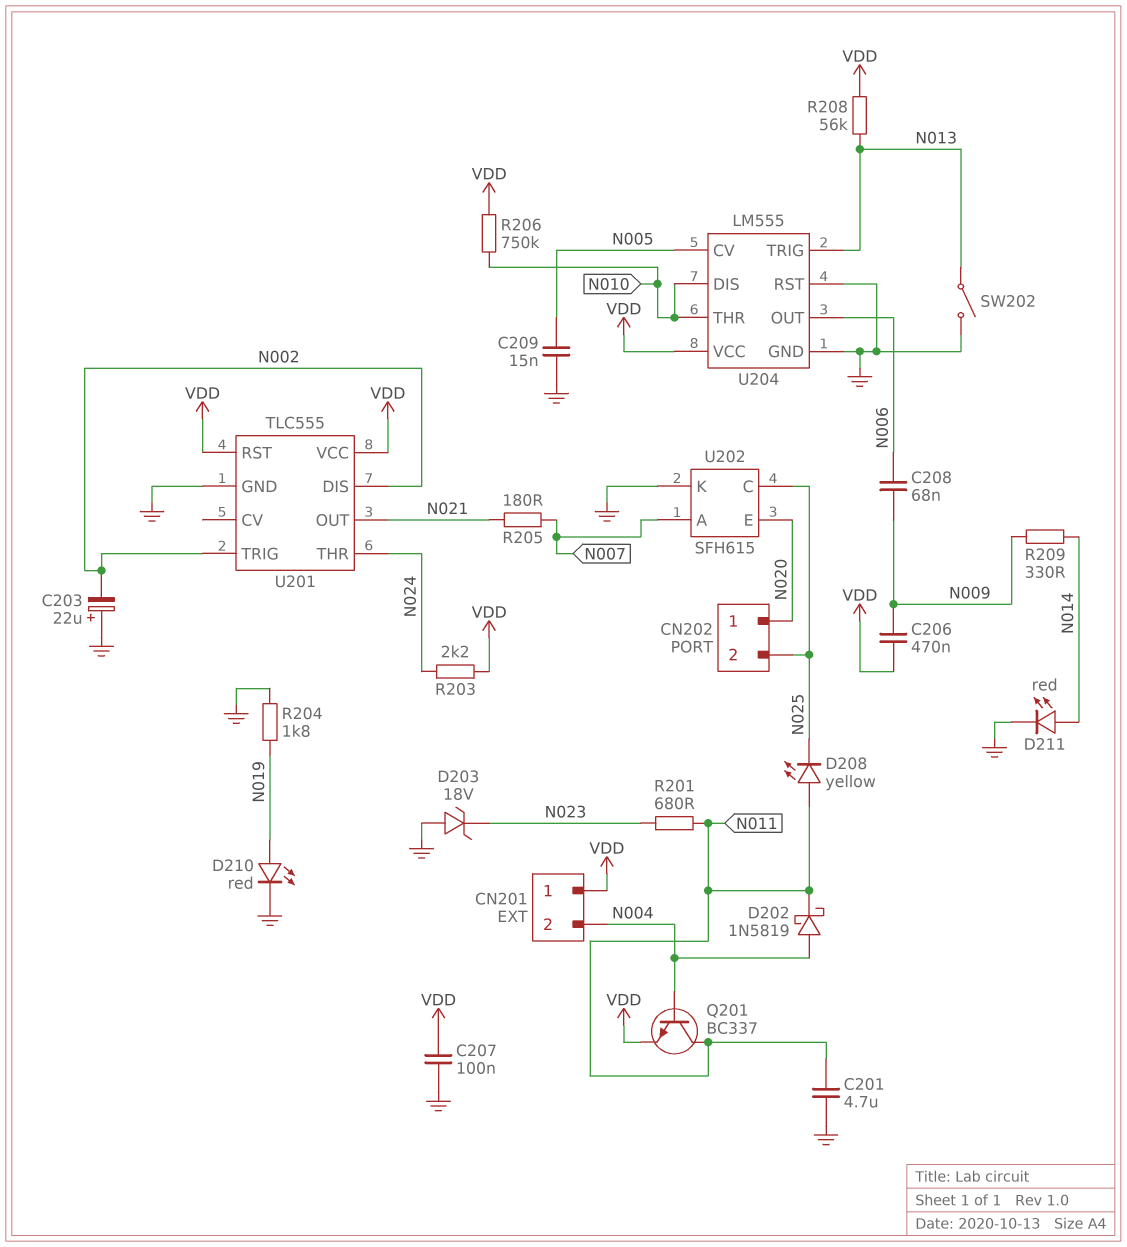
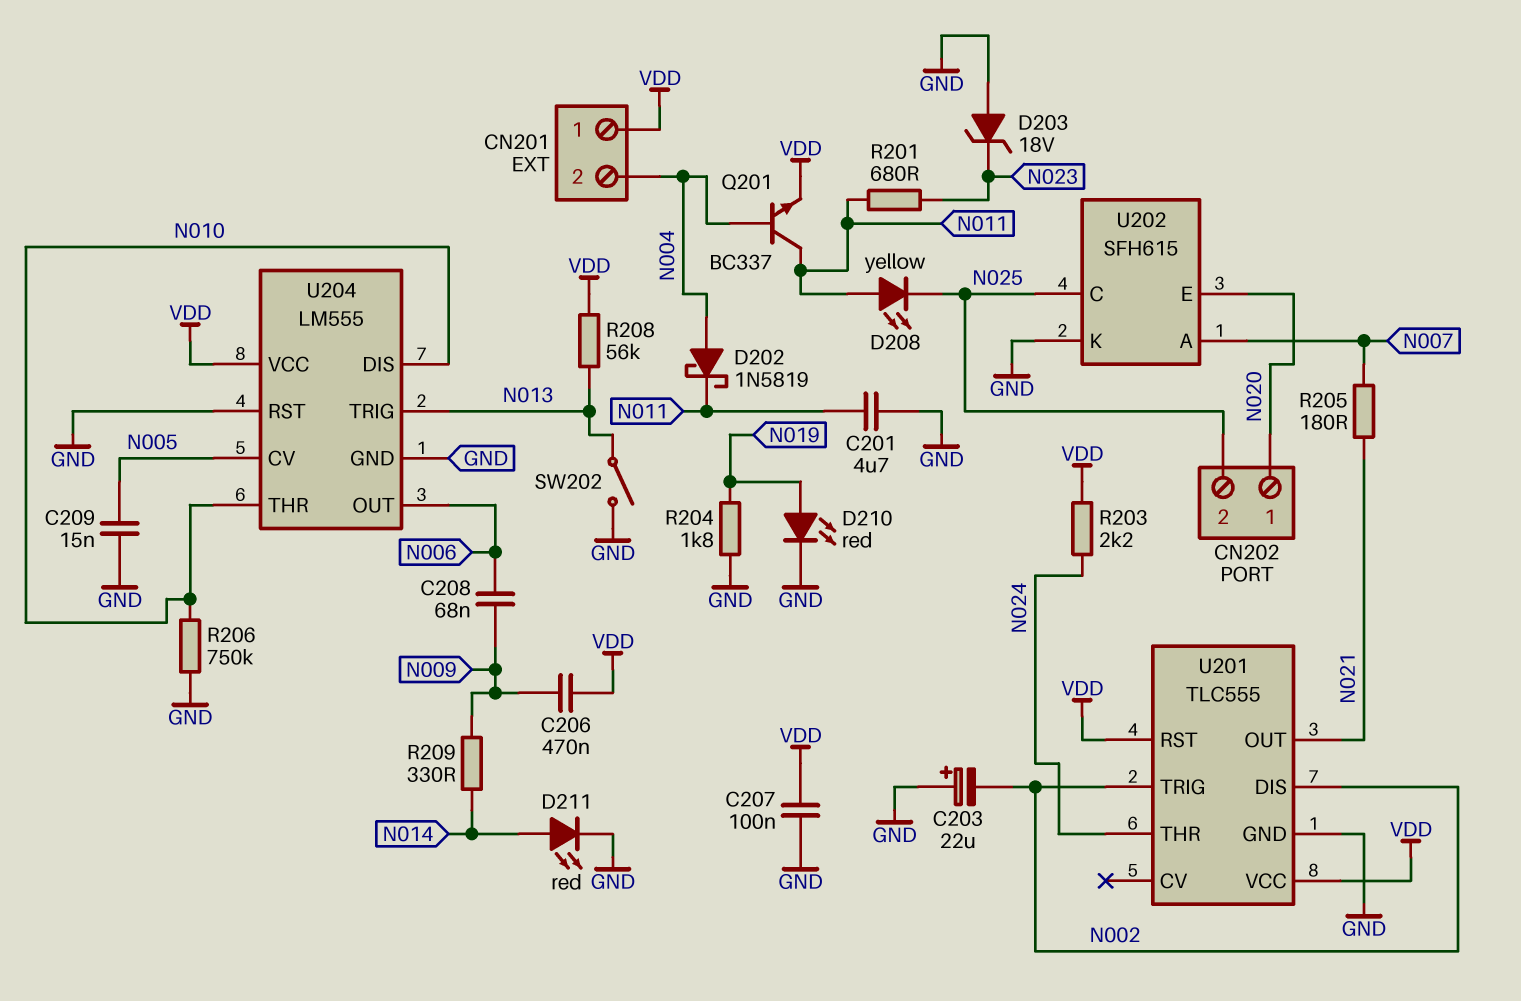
R206: 750k (N010, VDD) -> 750k (GND, N010)

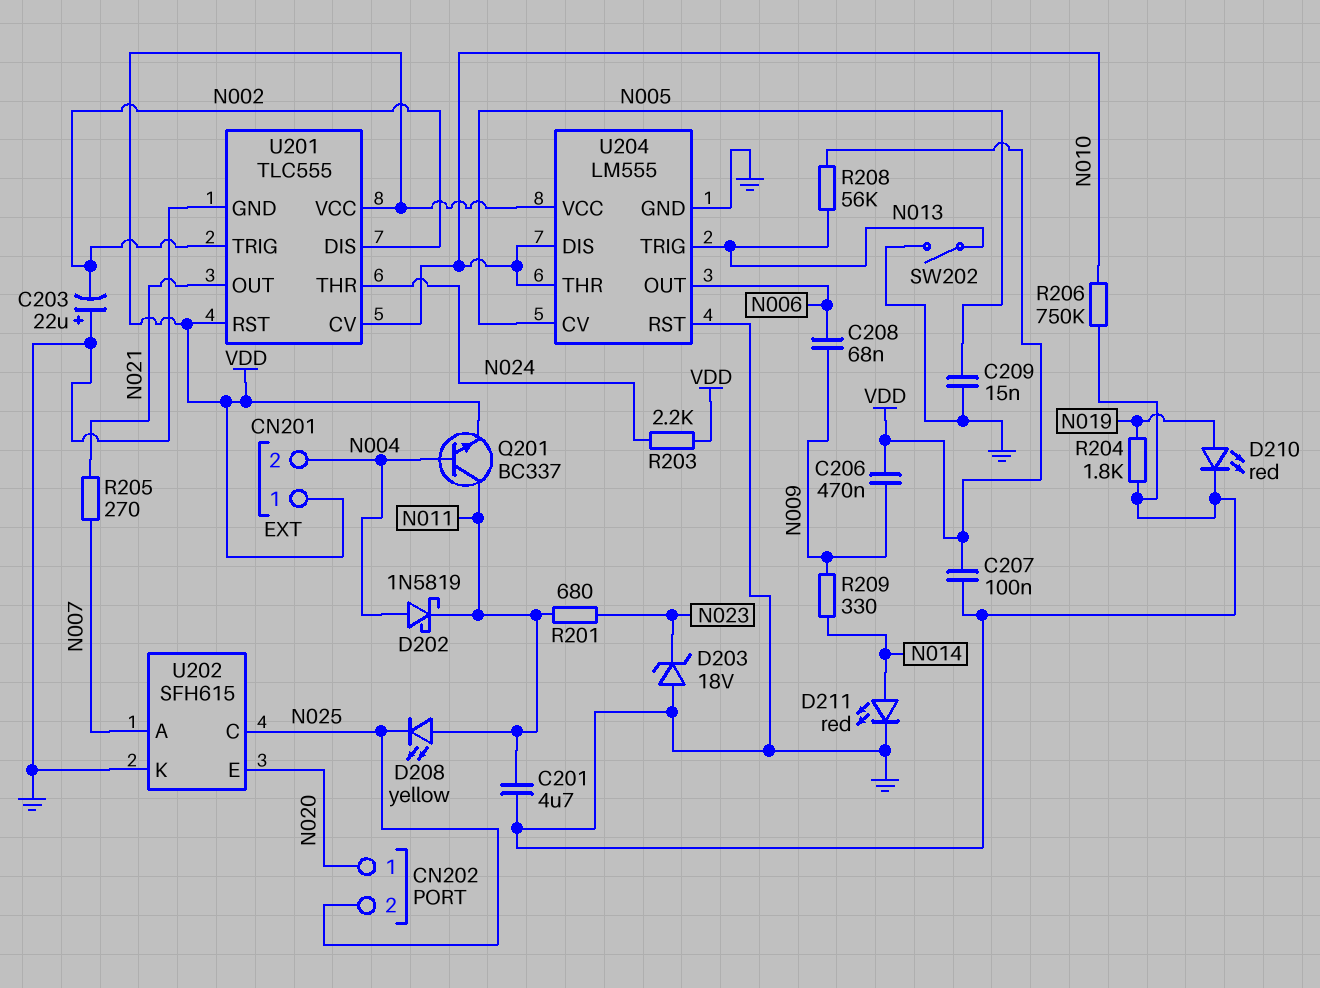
R205: 180 (N007, N021) -> 270 (N007, N021)
U201 pin CV: none -> N010

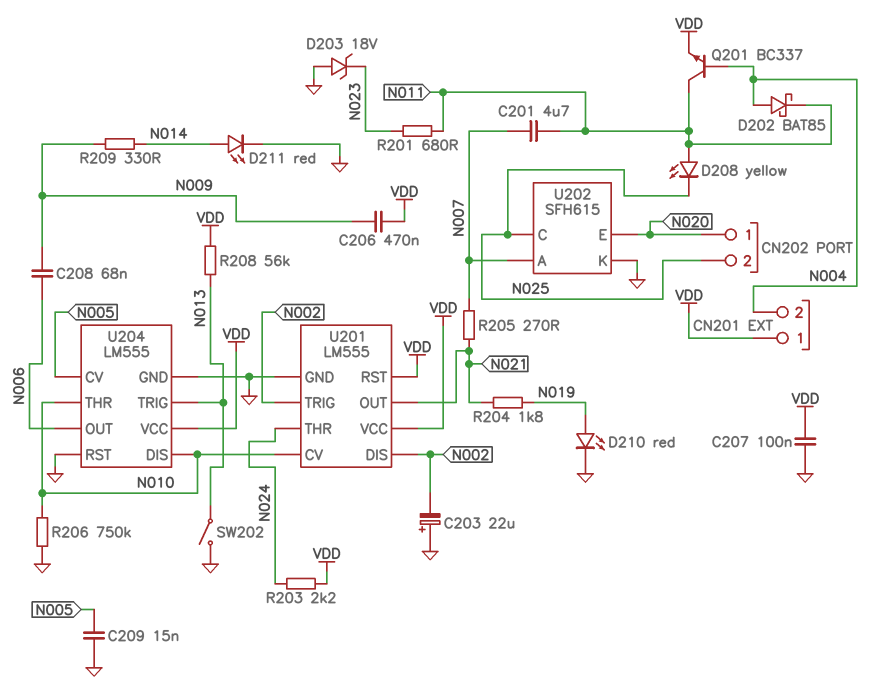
C201: 4.7uF (GND, N011) -> 4.7uF (N007, N011)
D202: schottky 1N5819 (A N004, K N011) -> schottky BAT85 (A N004, K N011)
R204: 1.8k (GND, N019) -> 1.8k (N019, N021)
U201: TLC555 -> LM555

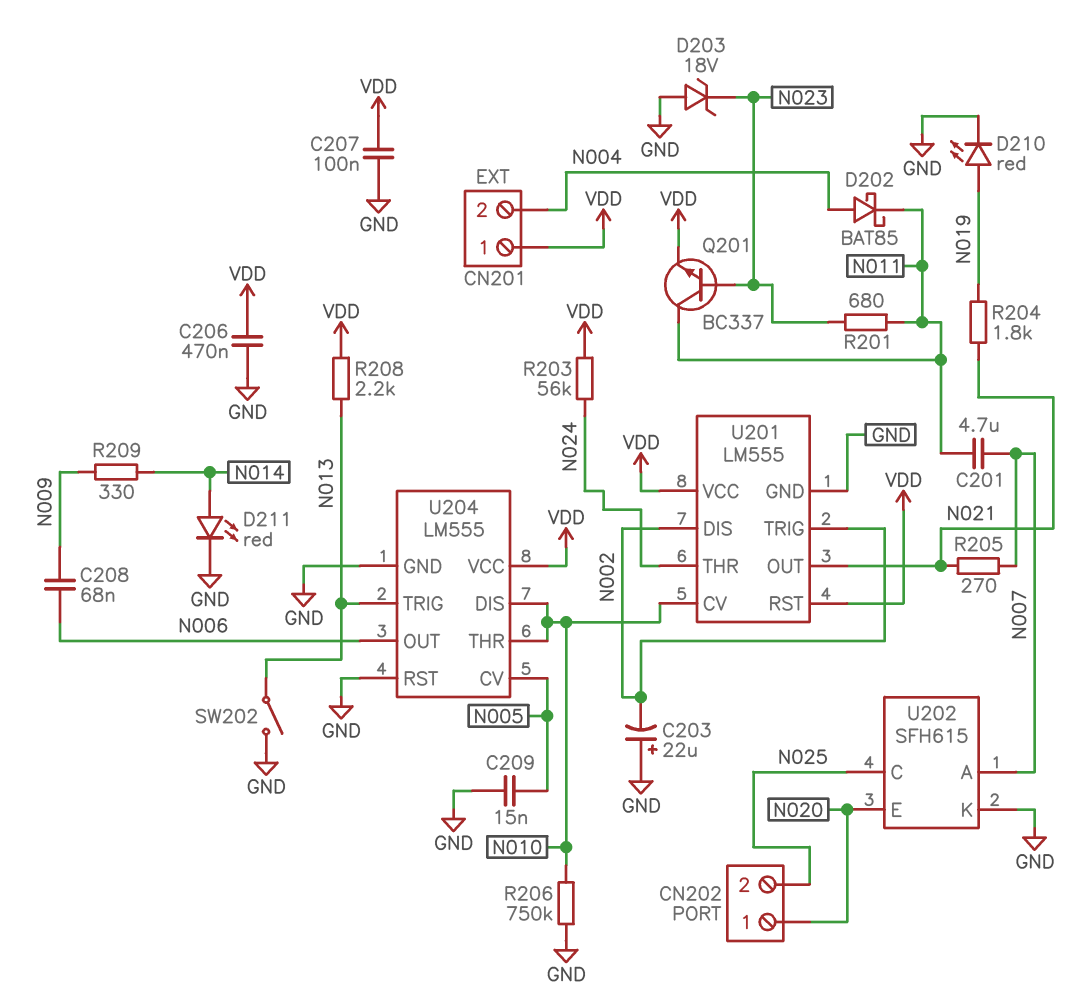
C206: 470nF (N009, VDD) -> 470nF (GND, VDD)
D208: LED yellow (A N011, K N025) -> none
Q201: NPN BC337 (B N004, C N011, E VDD) -> NPN BC337 (B N023, C N011, E VDD)
R203: 2.2k (N024, VDD) -> 56k (N024, VDD)
R208: 56k (N013, VDD) -> 2.2k (N013, VDD)

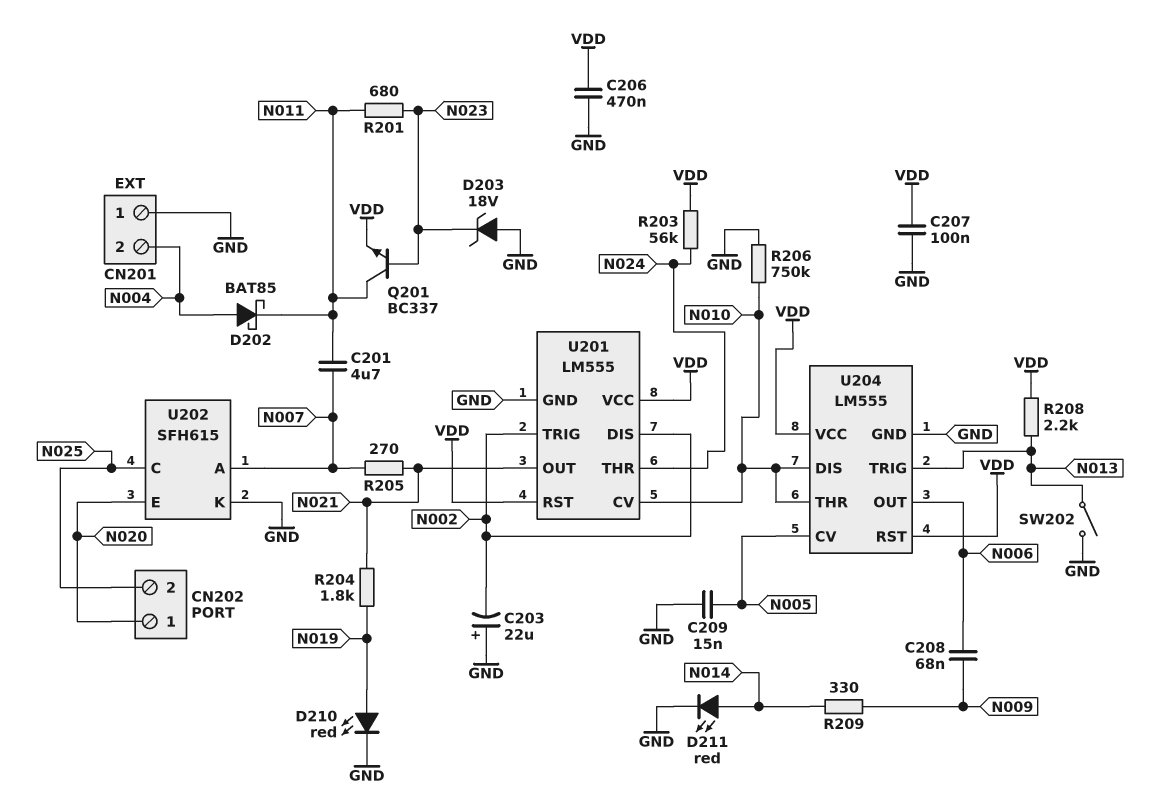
CN201 pin 1: VDD -> GND
U204 pin RST: GND -> VDD

